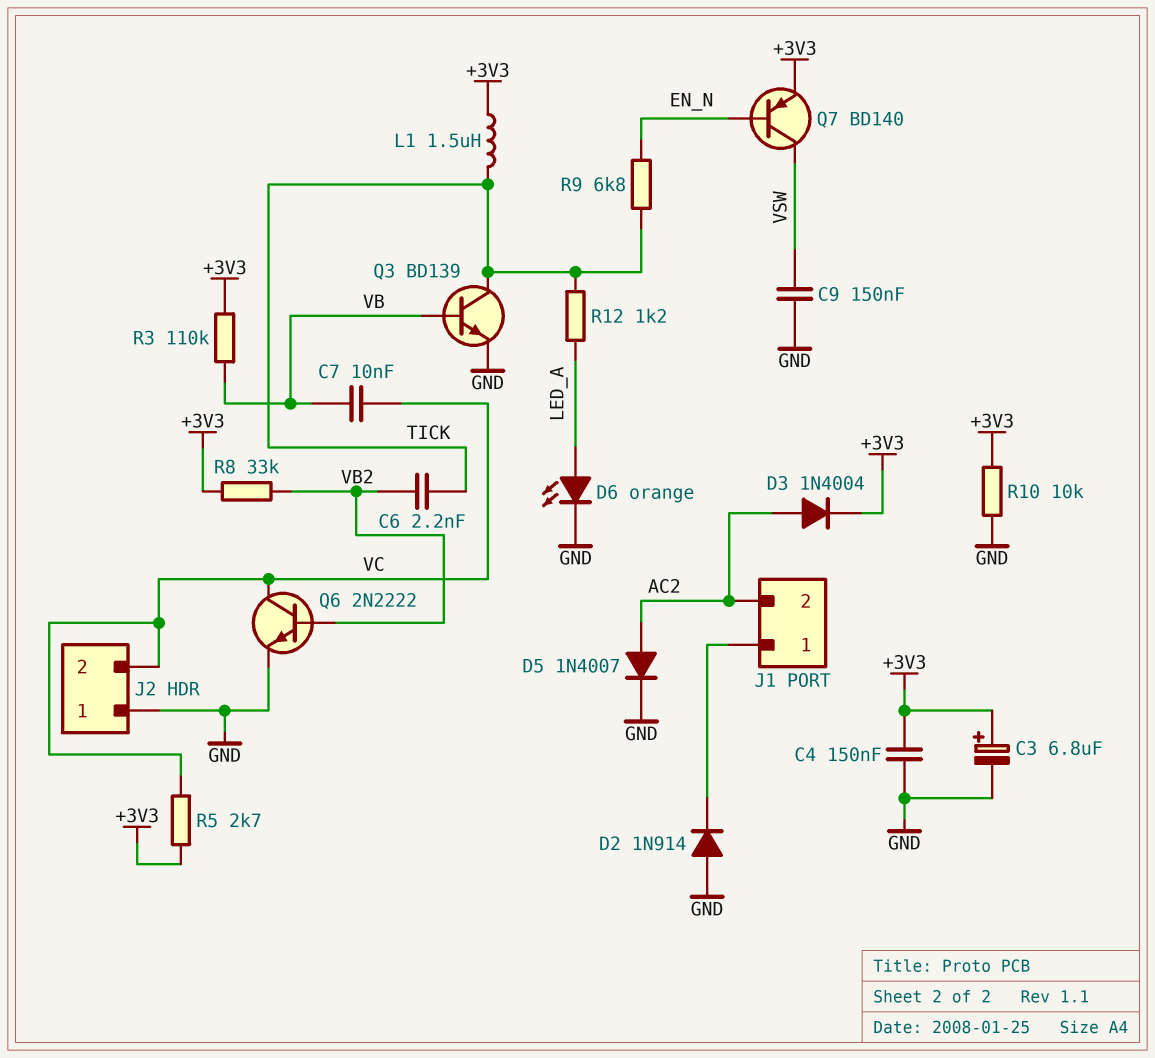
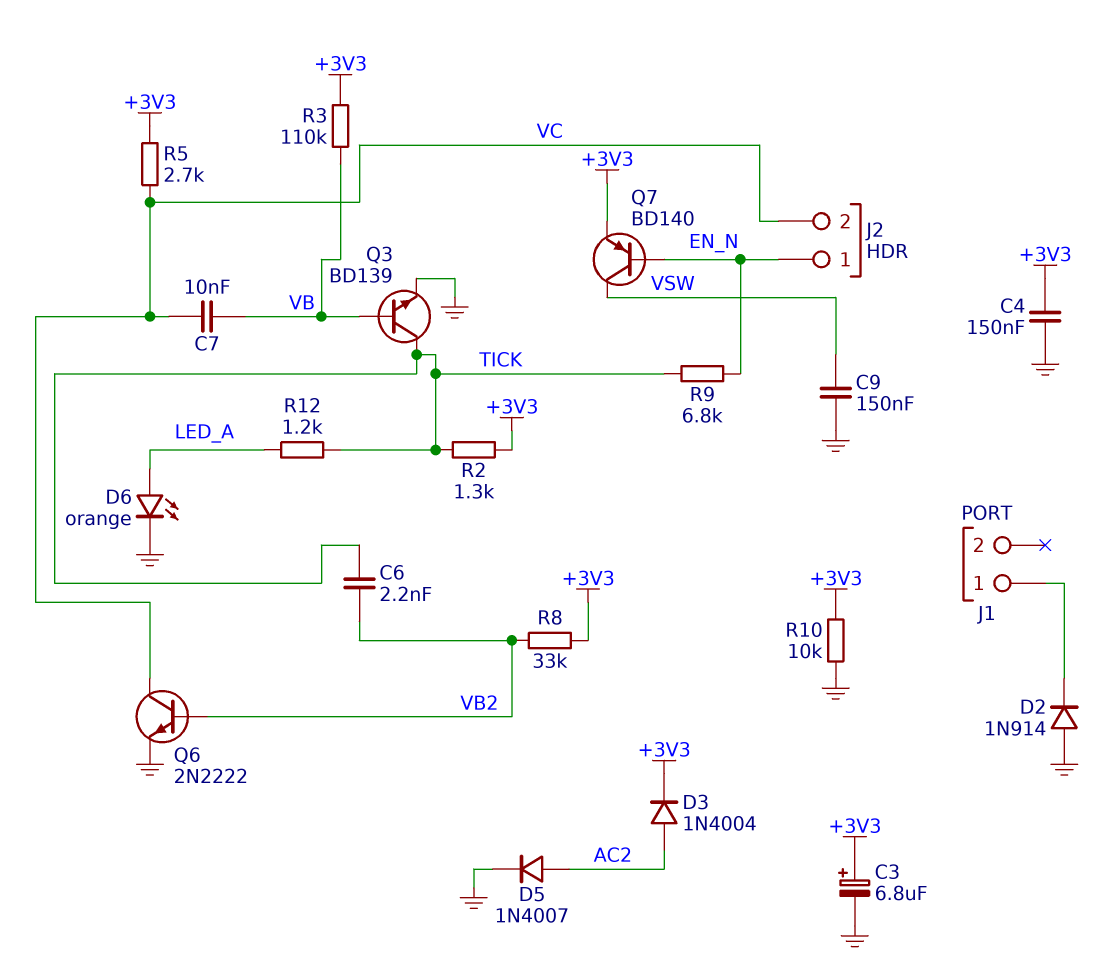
J1 pin 2: AC2 -> none
J2 pin 1: GND -> EN_N
L1: 1.5uH (+3V3, TICK) -> none
R2: none -> 1.3k (+3V3, TICK)

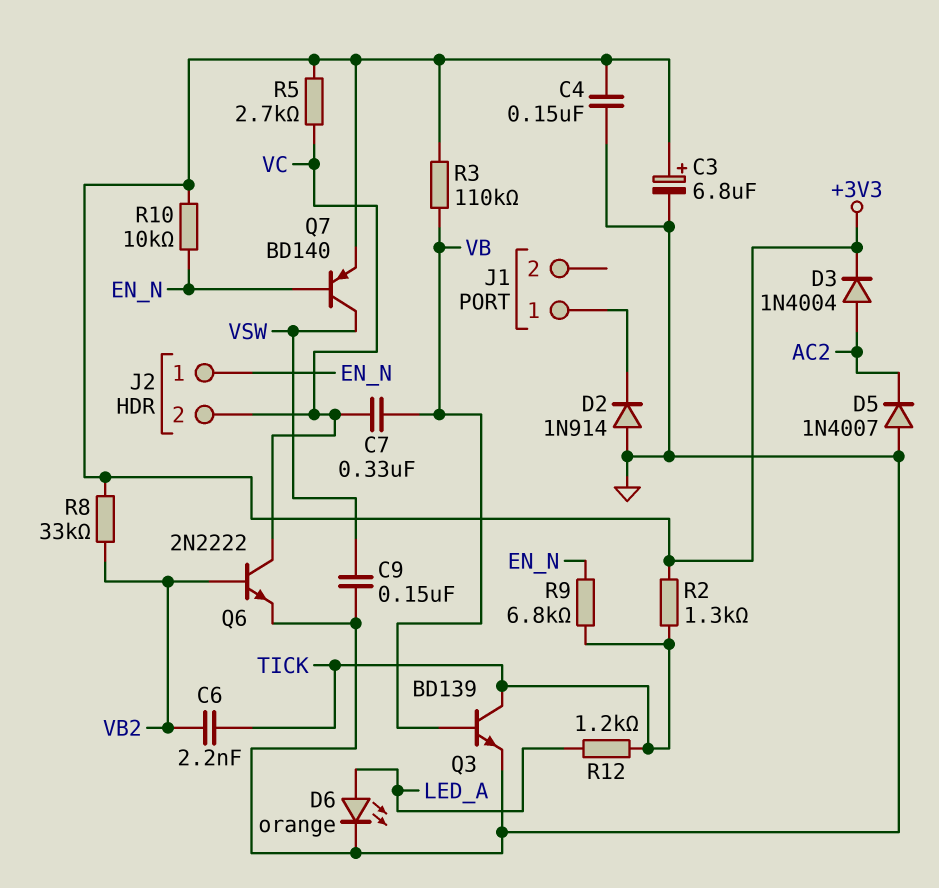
C7: 10nF (VB, VC) -> 330nF (VB, VC)
D5: diode 1N4007 (A AC2, K GND) -> diode 1N4007 (A GND, K AC2)
R10: 10k (+3V3, GND) -> 10k (+3V3, EN_N)

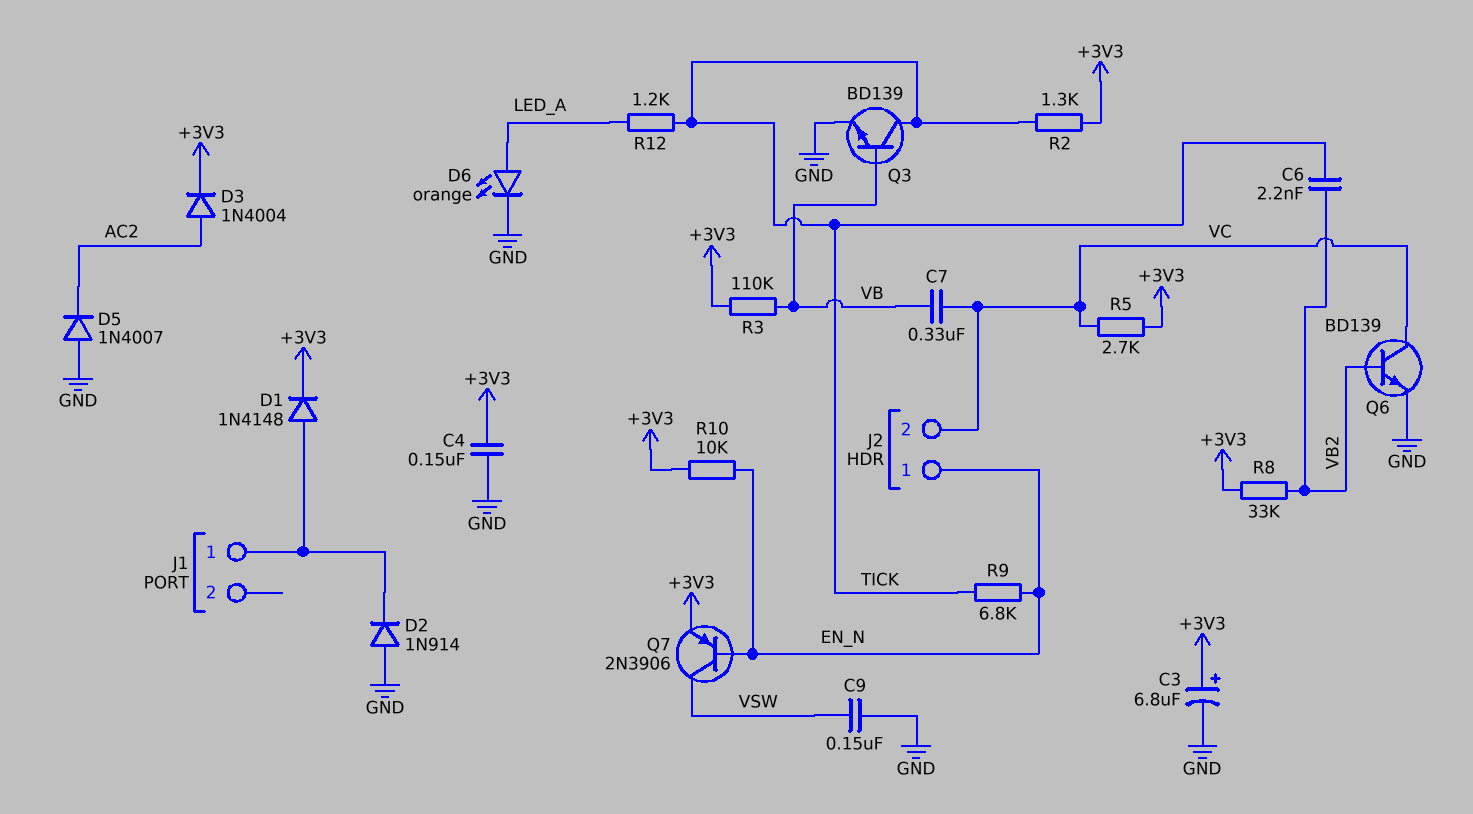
D1: none -> diode 1N4148 (A J1/1, K +3V3)
Q6: NPN 2N2222 (B VB2, C VC, E GND) -> NPN BD139 (B VB2, C VC, E GND)
Q7: PNP BD140 (B EN_N, C VSW, E +3V3) -> PNP 2N3906 (B EN_N, C VSW, E +3V3)

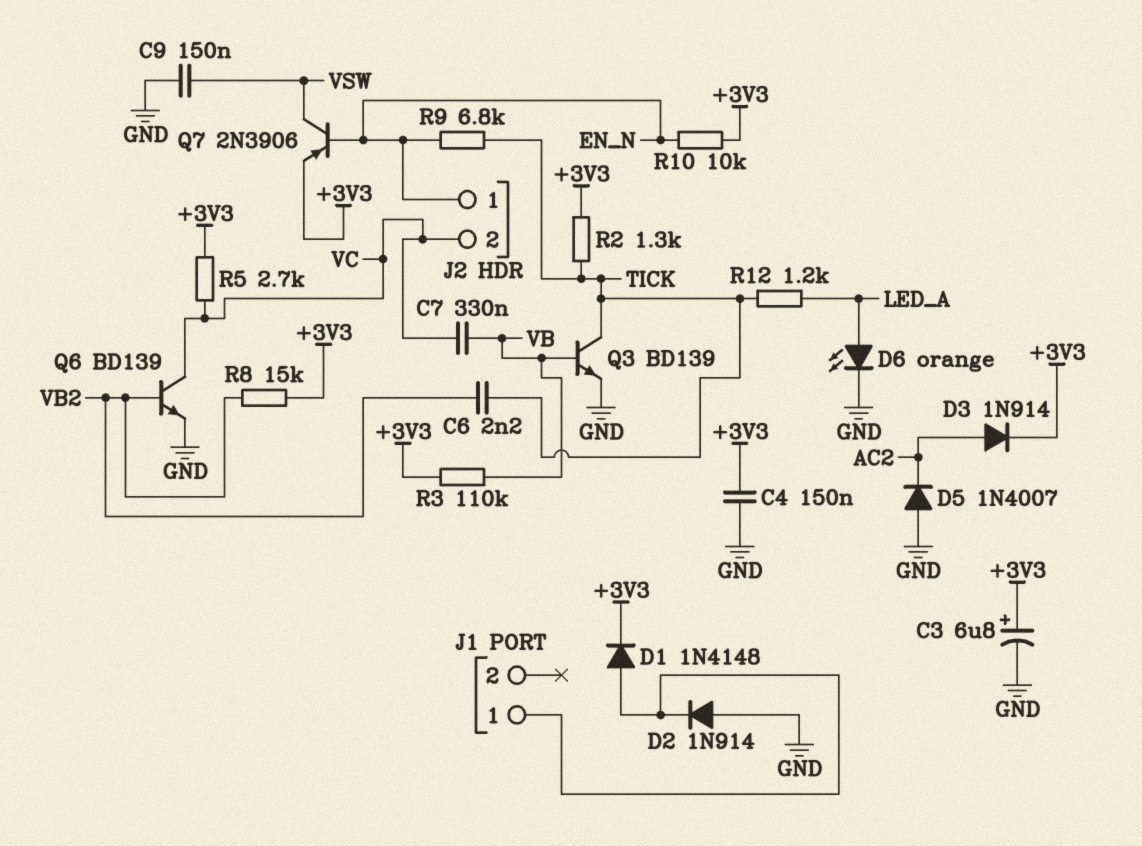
D3: diode 1N4004 (A AC2, K +3V3) -> diode 1N914 (A AC2, K +3V3)
R8: 33k (+3V3, VB2) -> 15k (+3V3, VB2)

